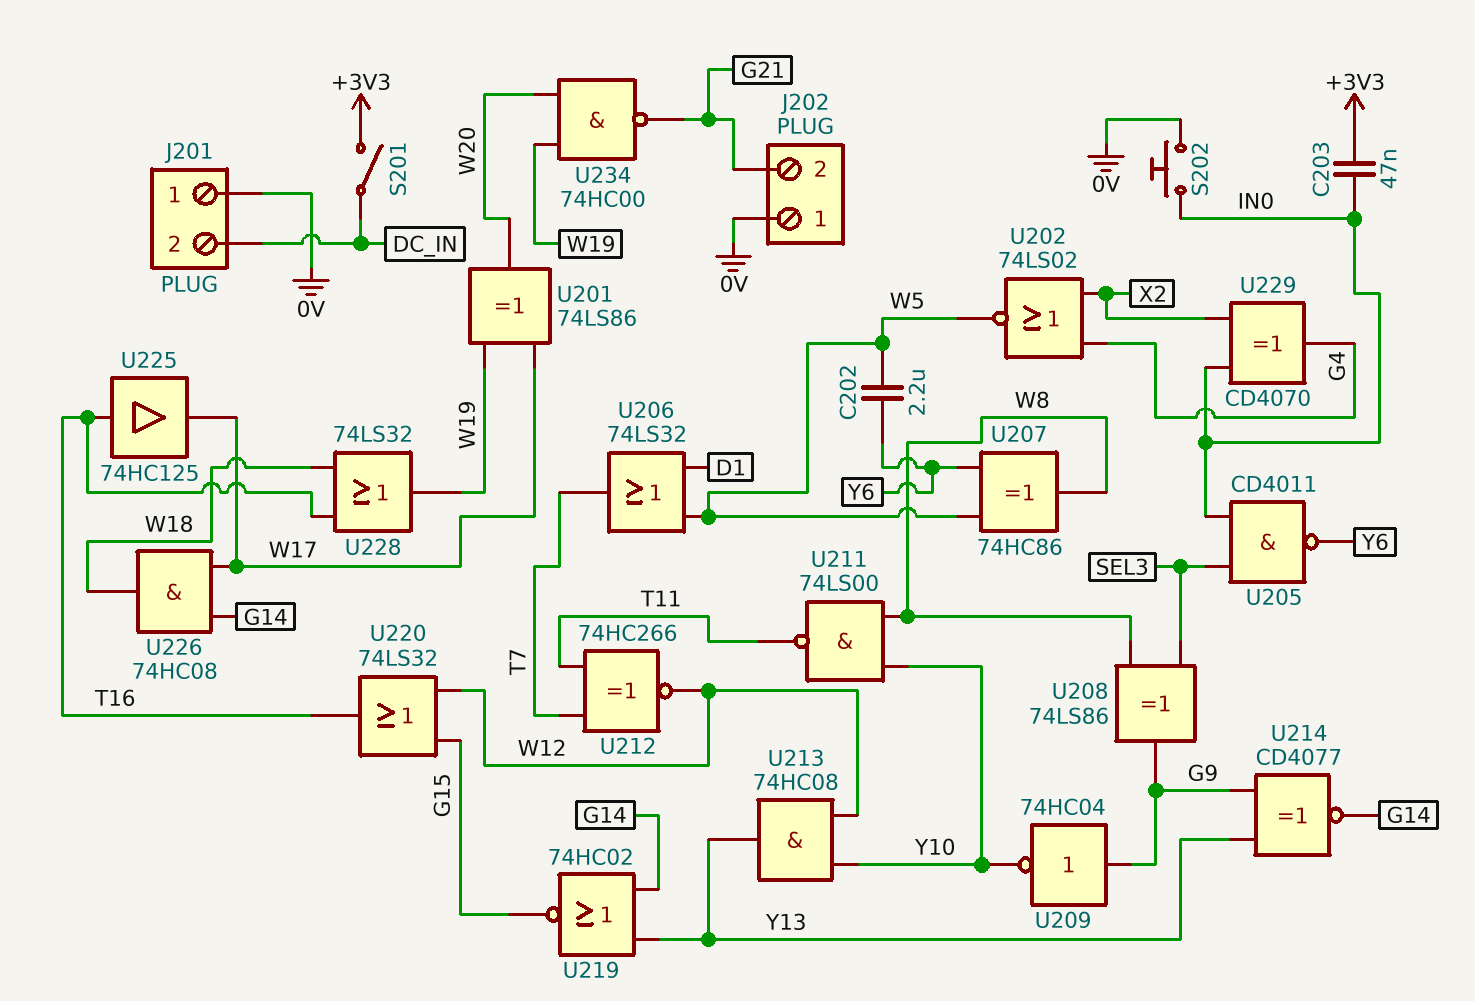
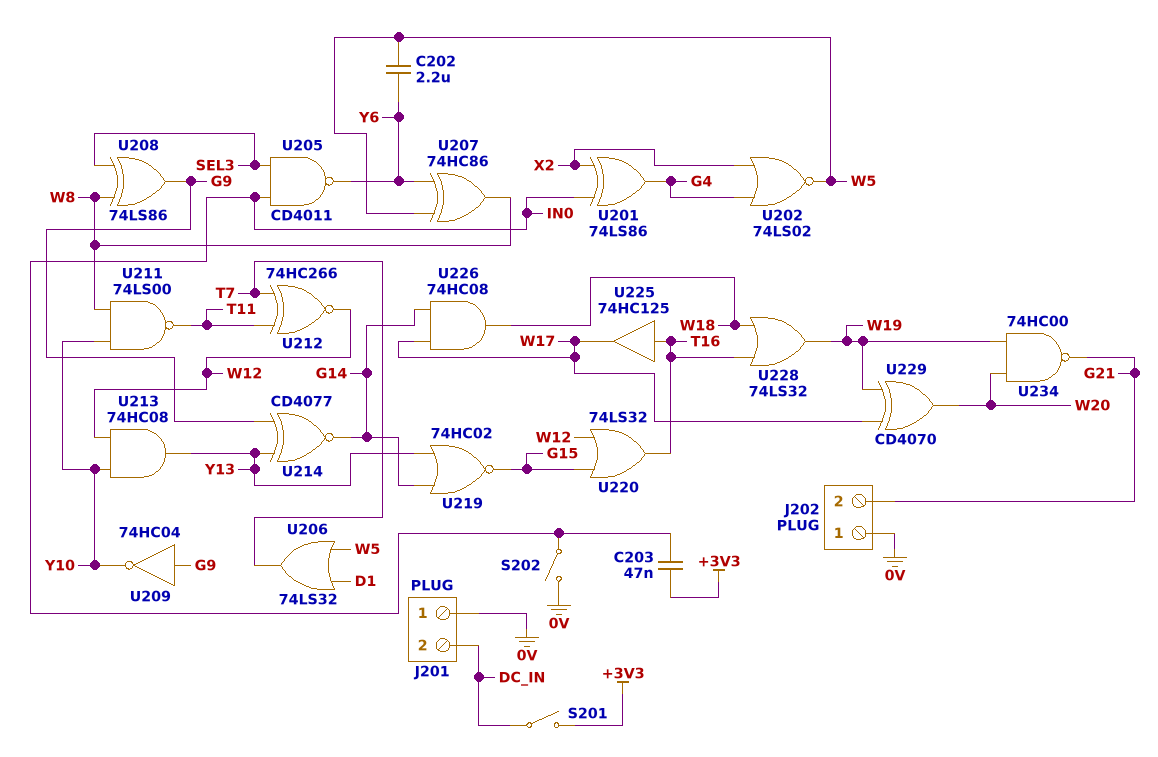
S202: button (0V, IN0) -> switch (0V, IN0)
U201: XOR 74LS86 (in W17, in W19, out W20) -> XOR 74LS86 (in IN0, in X2, out G4)
U229: XOR CD4070 (in IN0, in X2, out G4) -> XOR CD4070 (in W17, in W19, out W20)

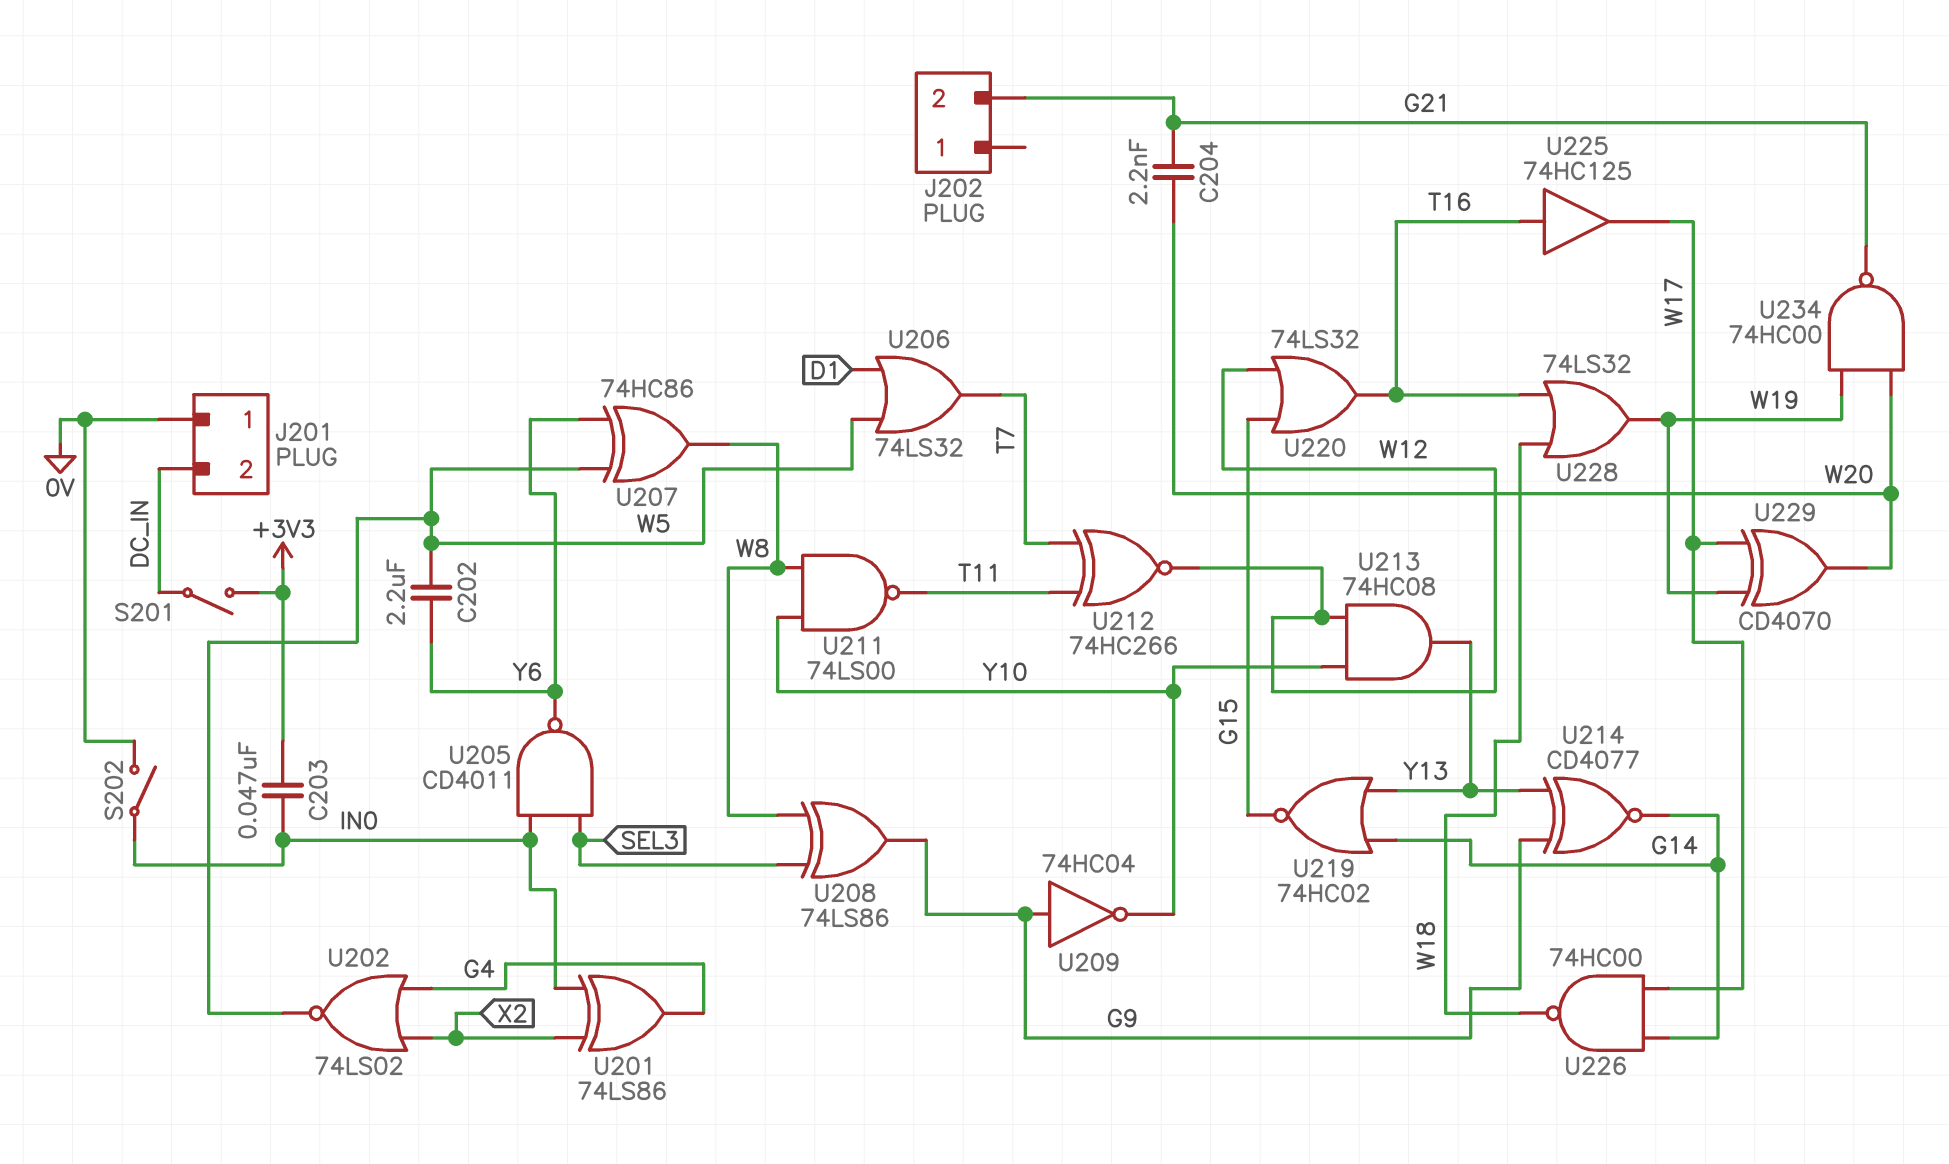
C204: none -> 2.2nF (G21, W20)
J202 pin 1: 0V -> none
U226: AND 74HC08 (in G14, in W17, out W18) -> NAND 74HC00 (in G14, in W17, out W18)

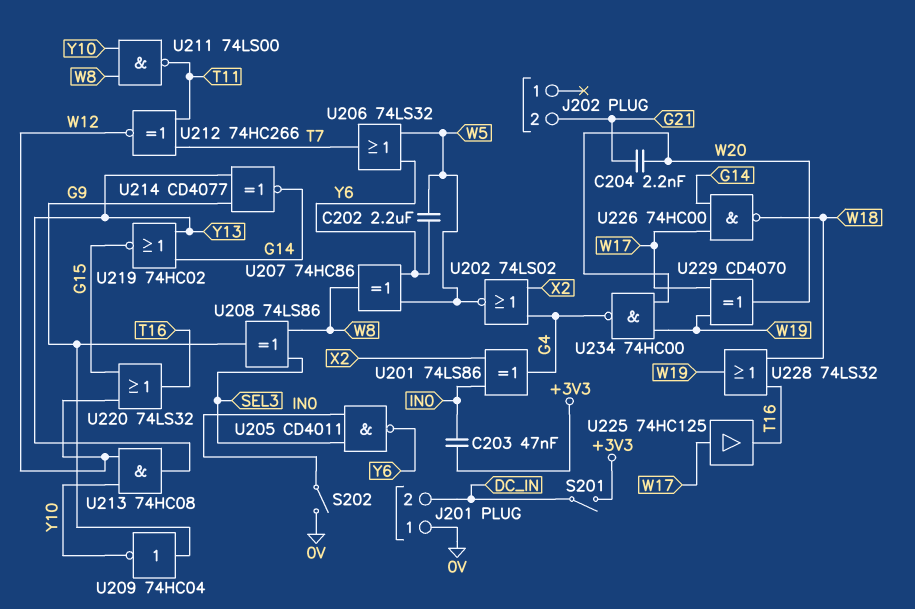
U206: OR 74LS32 (in D1, in W5, out T7) -> OR 74LS32 (in W5, in Y6, out T7)
U225: buffer 74HC125 (in T16, out W17) -> buffer 74HC125 (in W17, out T16)
U234: NAND 74HC00 (in W19, in W20, out G21) -> NAND 74HC00 (in W19, in W20, out G4)

